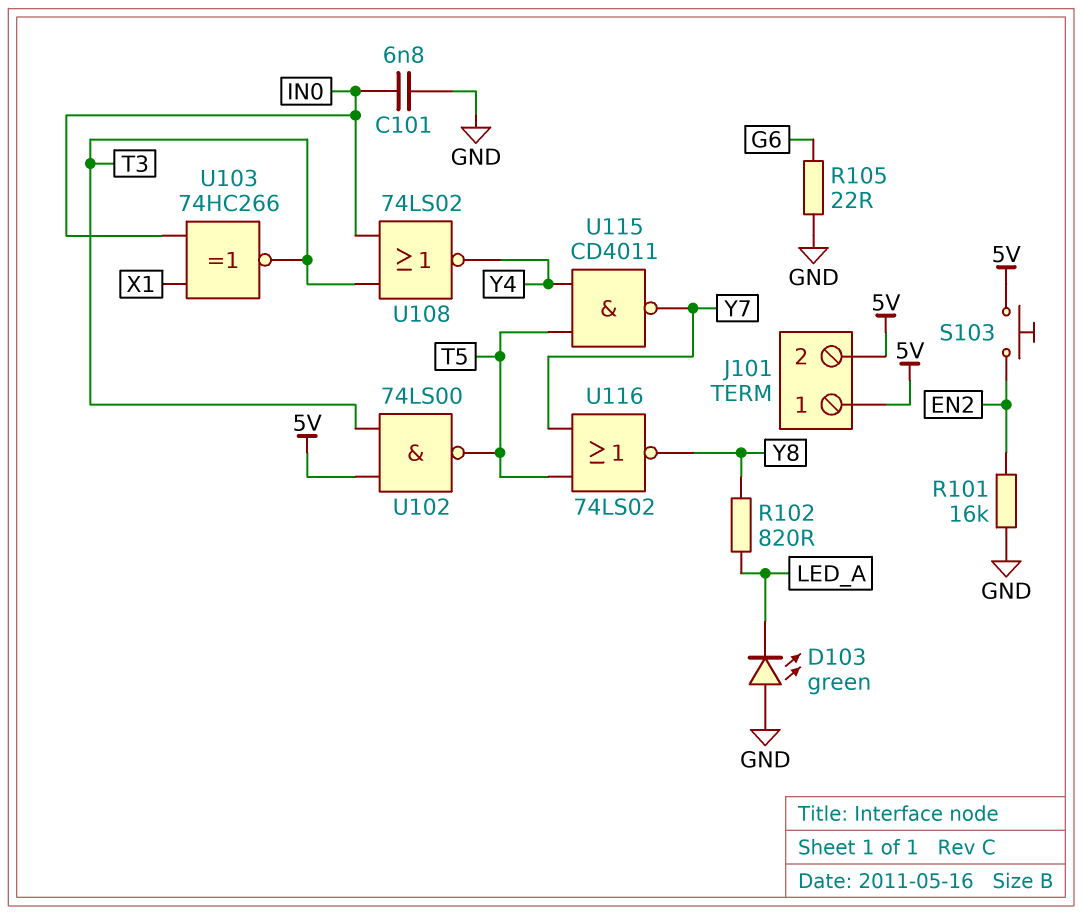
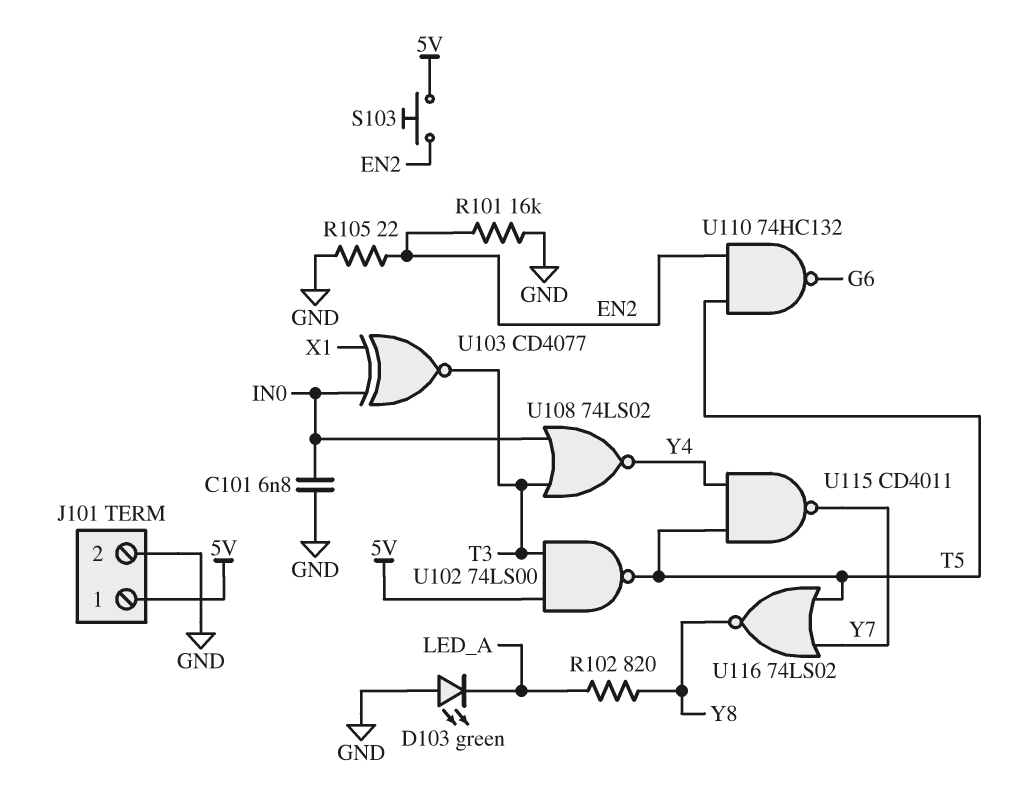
J101 pin 2: 5V -> GND
R105: 22 (G6, GND) -> 22 (EN2, GND)
U103: XNOR 74HC266 (in IN0, in X1, out T3) -> XNOR CD4077 (in IN0, in X1, out T3)
U110: none -> NAND 74HC132 (in EN2, in T5, out G6)

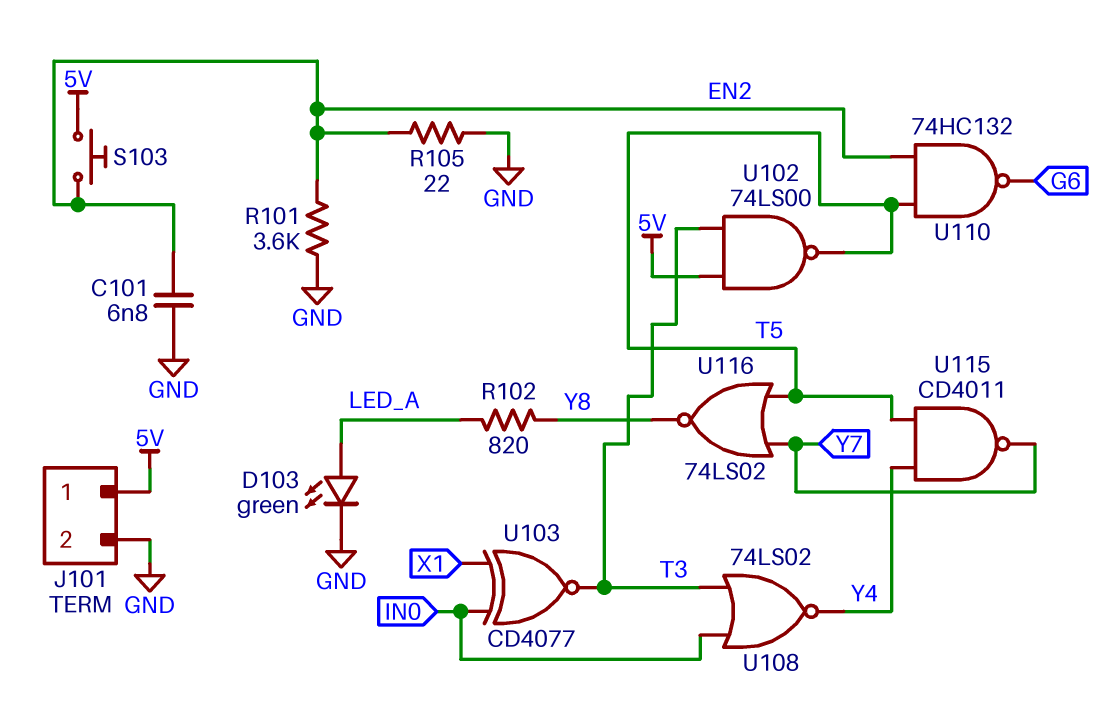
C101: 6.8nF (GND, IN0) -> 6.8nF (EN2, GND)
D103: LED green (A GND, K LED_A) -> LED green (A LED_A, K GND)
R101: 16k (EN2, GND) -> 3.6k (EN2, GND)

